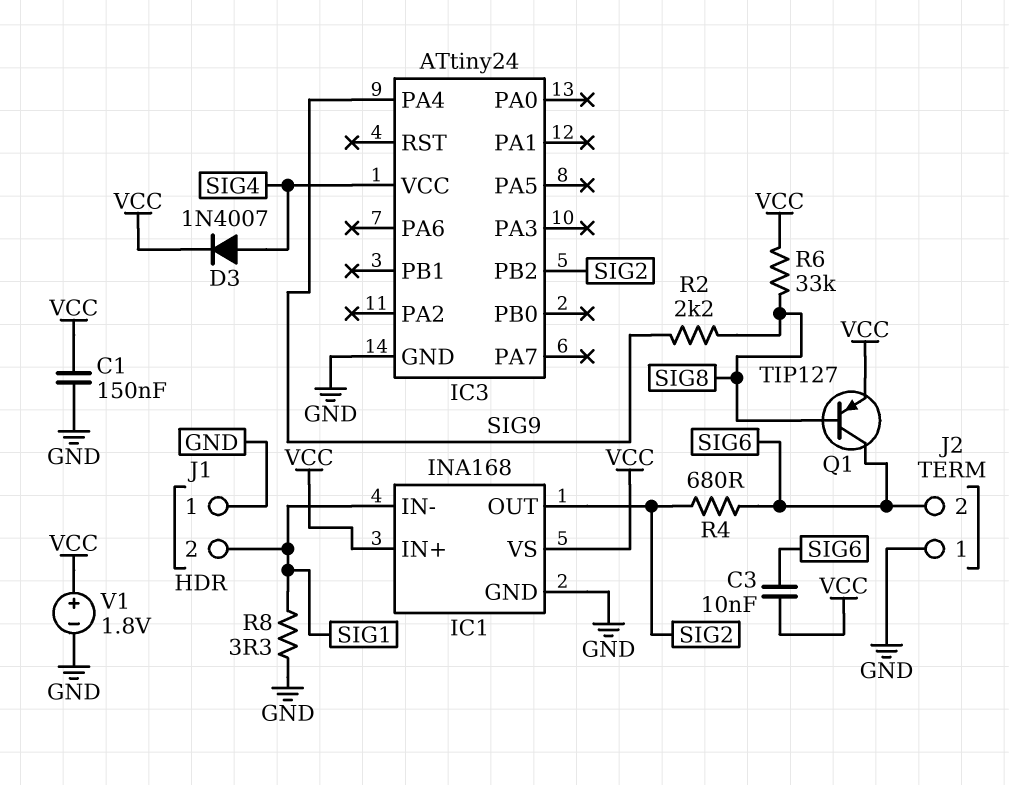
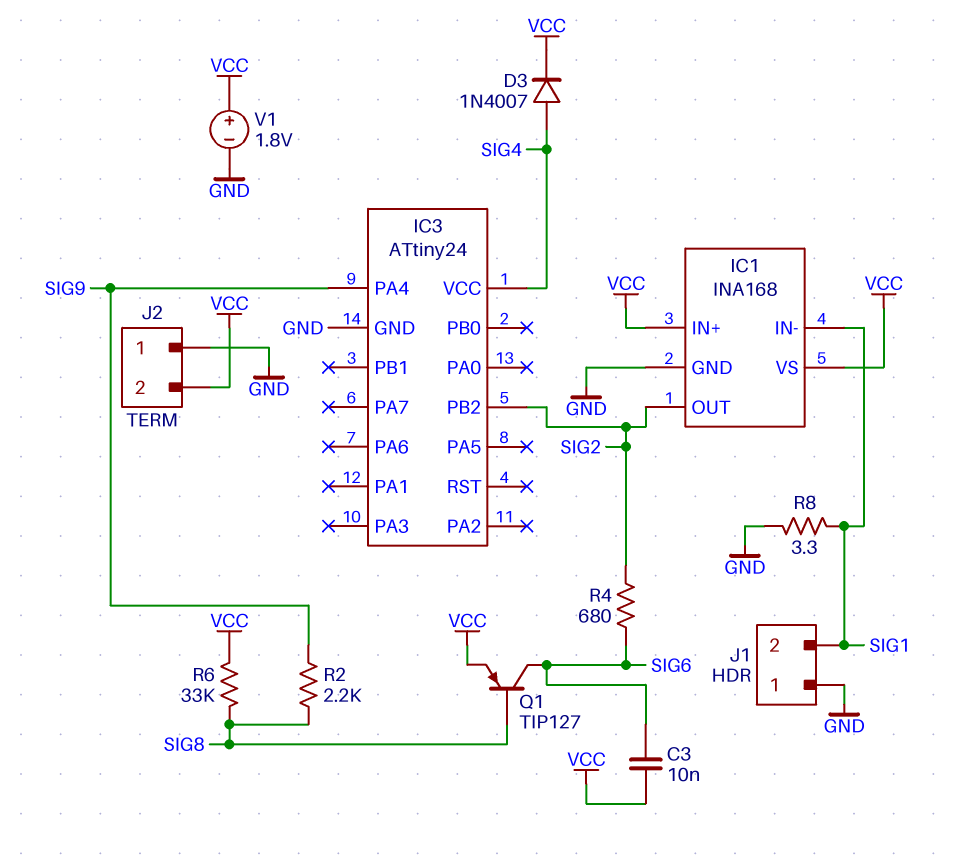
C1: 150nF (GND, VCC) -> none
J2 pin 2: SIG6 -> VCC

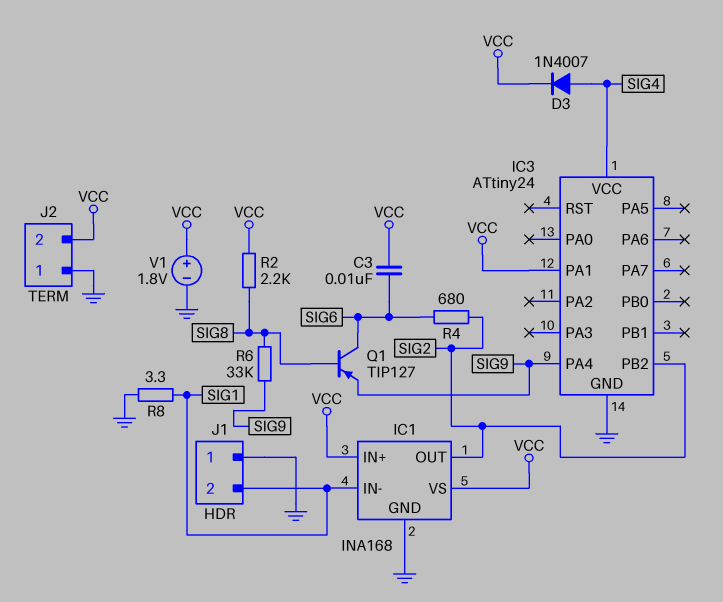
IC3 pin PA1: none -> VCC
Q1: PNP TIP127 (B SIG8, C SIG6, E VCC) -> PNP TIP127 (B SIG8, C SIG6, E SIG9)
R2: 2.2k (SIG8, SIG9) -> 2.2k (SIG8, VCC)
R6: 33k (SIG8, VCC) -> 33k (SIG8, SIG9)

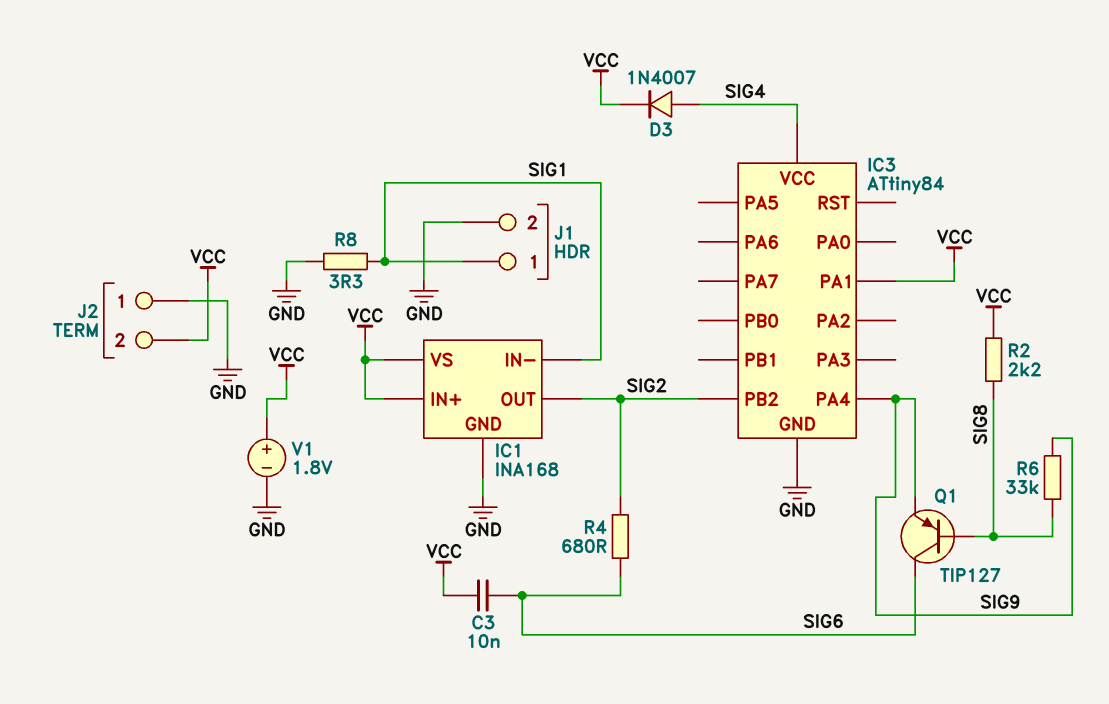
IC3: ATtiny24 -> ATtiny84
J1 pin 1: GND -> SIG1
J1 pin 2: SIG1 -> GND

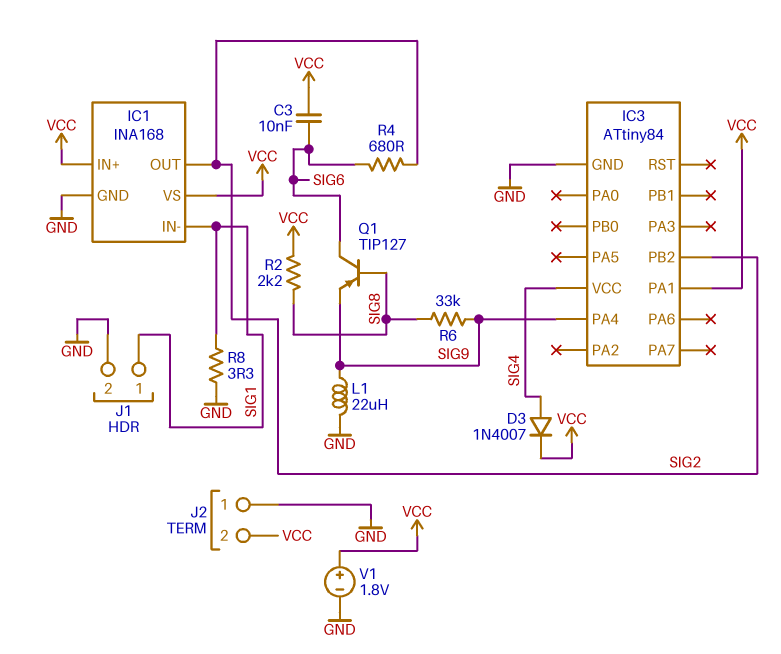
L1: none -> 22uH (GND, SIG9)

